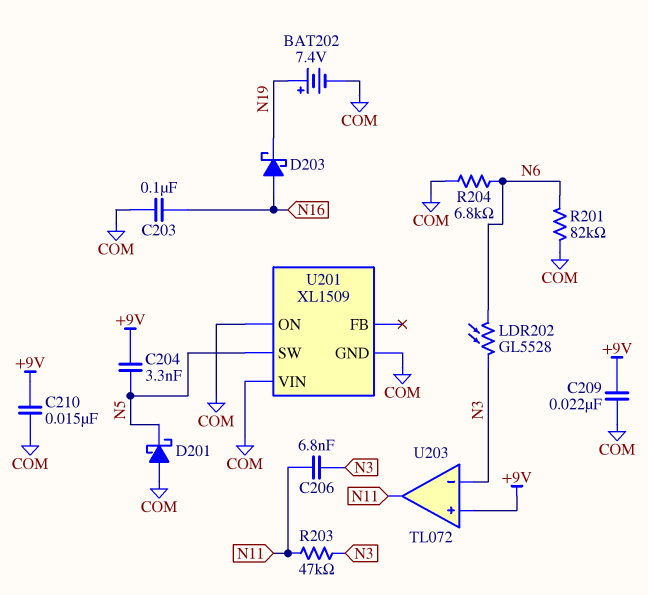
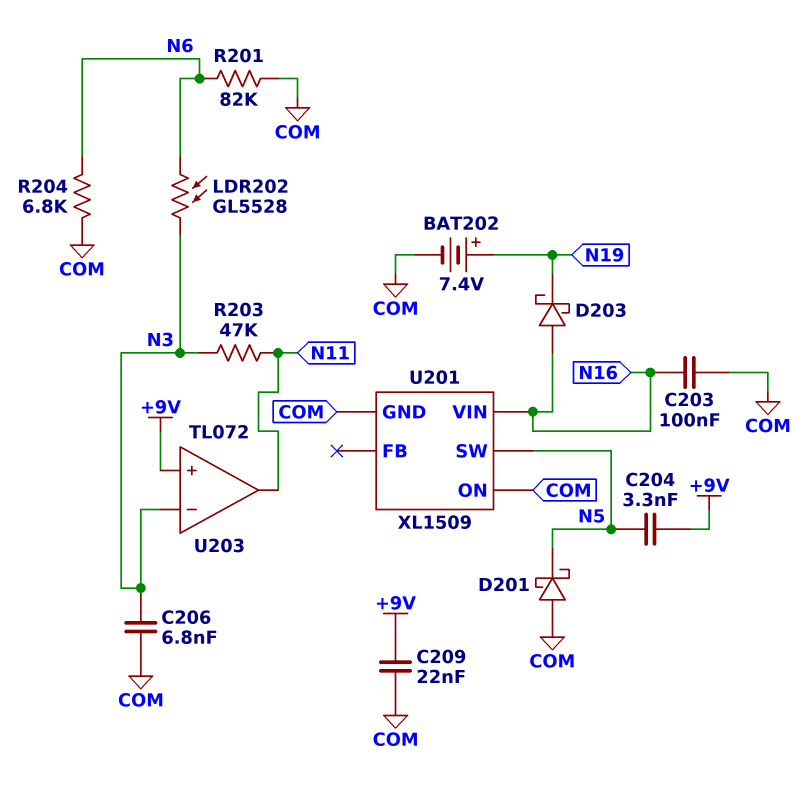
C206: 6.8nF (N3, N11) -> 6.8nF (COM, N3)
C210: 15nF (+9V, COM) -> none
U201 pin VIN: COM -> N16

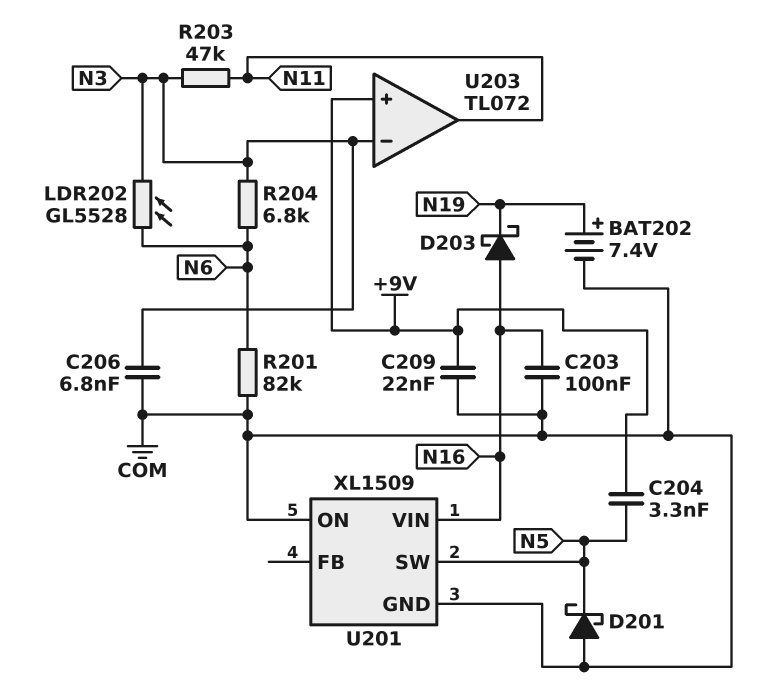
R204: 6.8k (COM, N6) -> 6.8k (N3, N6)

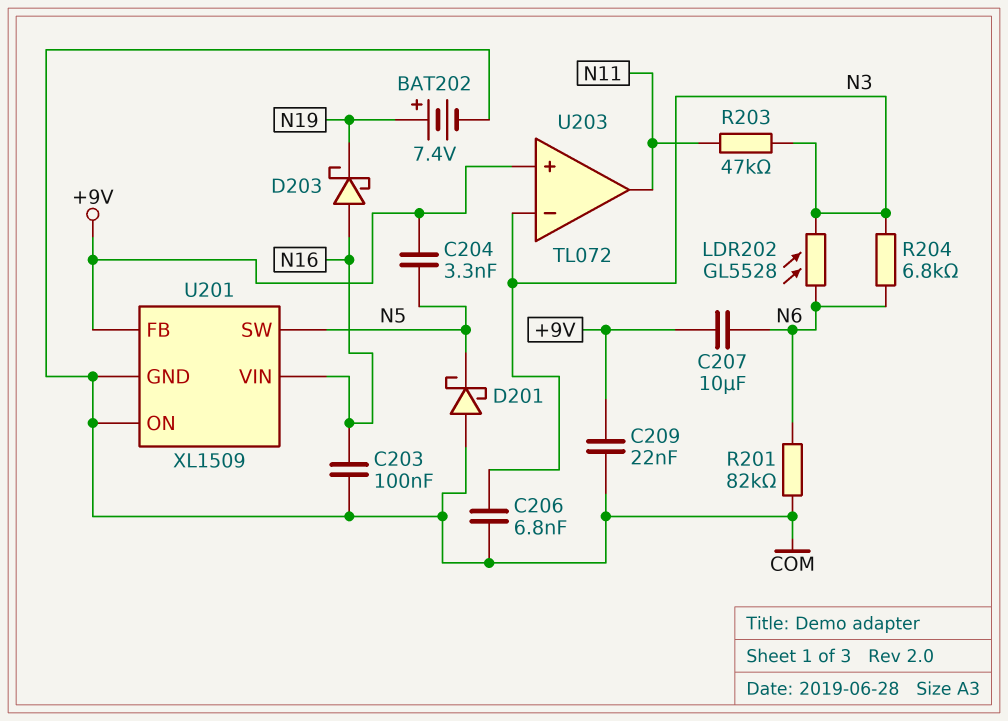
C207: none -> 10uF (+9V, N6)
U201 pin FB: none -> +9V

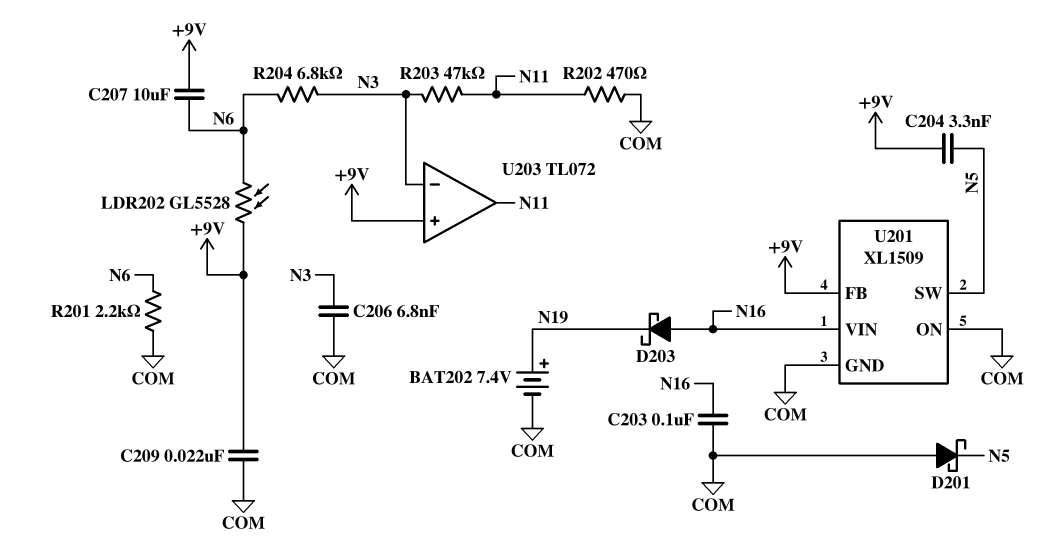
LDR202: GL5528 (N3, N6) -> GL5528 (+9V, N6)
R201: 82k (COM, N6) -> 2.2k (COM, N6)
R202: none -> 470 (COM, N11)

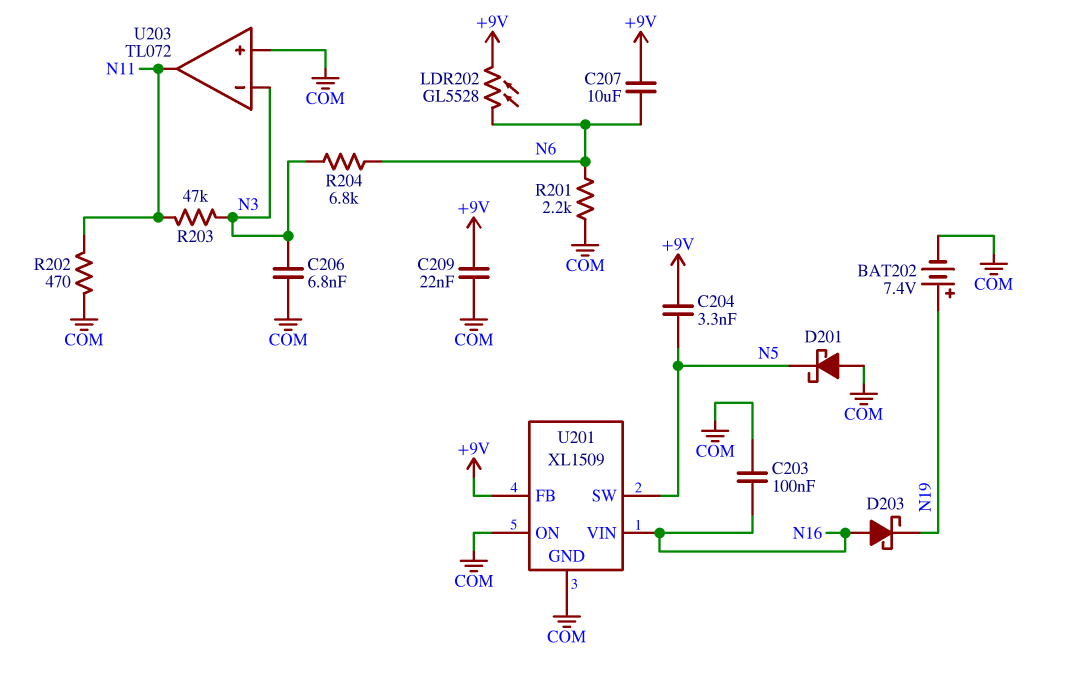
U203 pin in+: +9V -> COM

